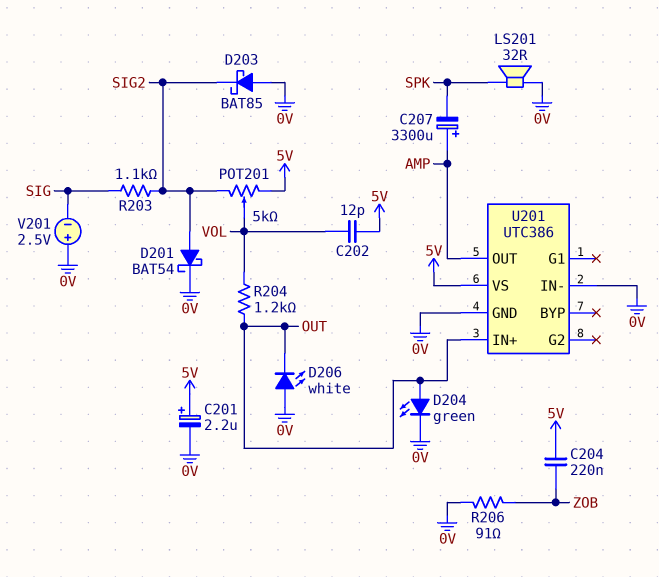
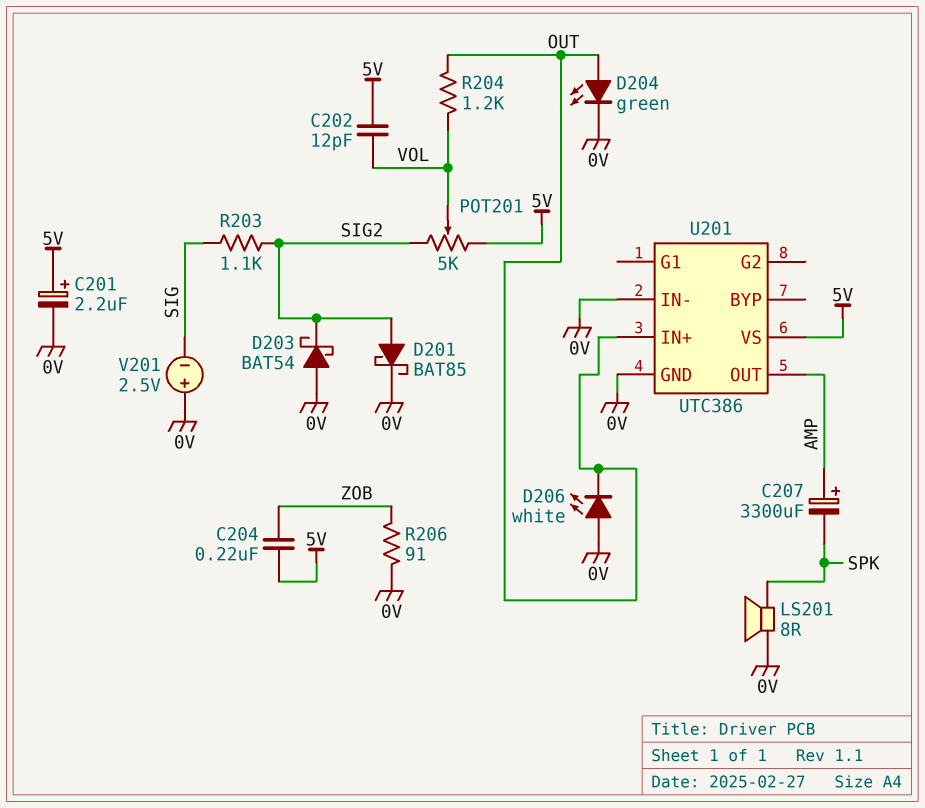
D201: schottky BAT54 (A SIG2, K 0V) -> schottky BAT85 (A SIG2, K 0V)
D203: schottky BAT85 (A 0V, K SIG2) -> schottky BAT54 (A 0V, K SIG2)
LS201: speaker 32R (0V, SPK) -> speaker 8R (0V, SPK)

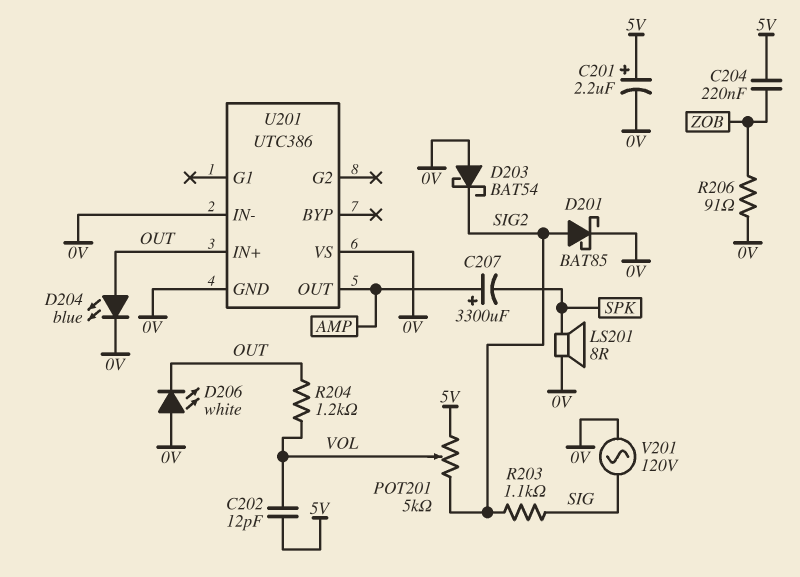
D204: LED green (A OUT, K 0V) -> LED blue (A OUT, K 0V)
U201 pin VS: 5V -> 0V
V201: 2.5V (plus 0V, minus SIG) -> AC 120V (0V, SIG)

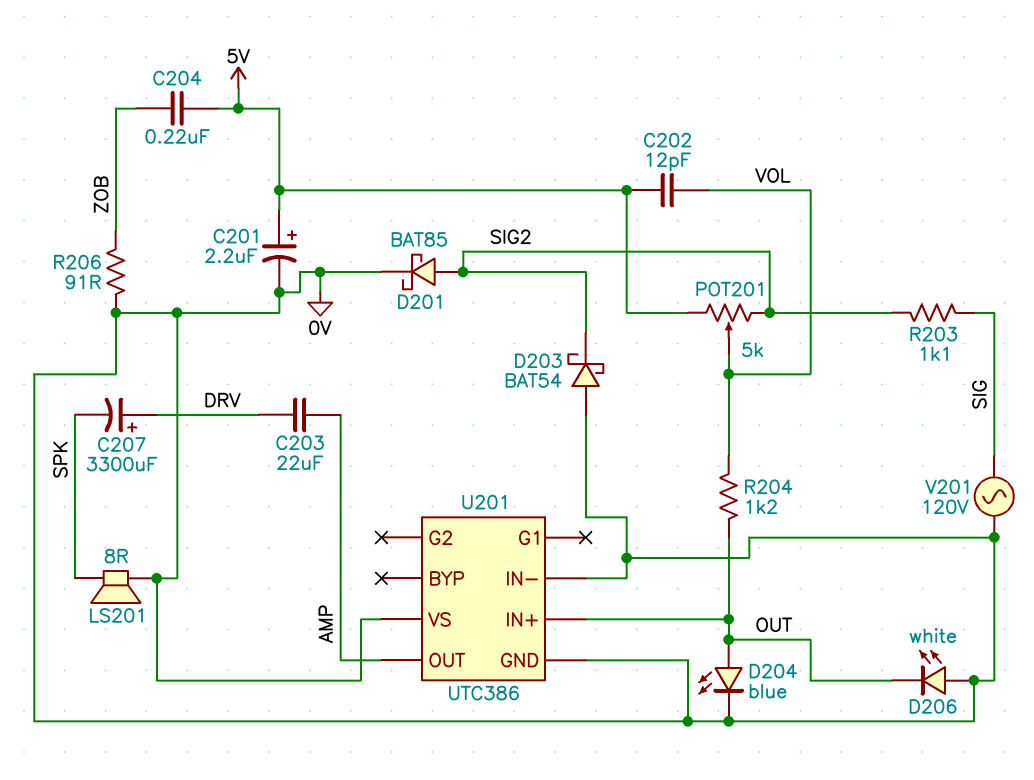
C203: none -> 22uF (AMP, DRV)
C207: 3300uF (plus AMP, minus SPK) -> 3300uF (plus DRV, minus SPK)

